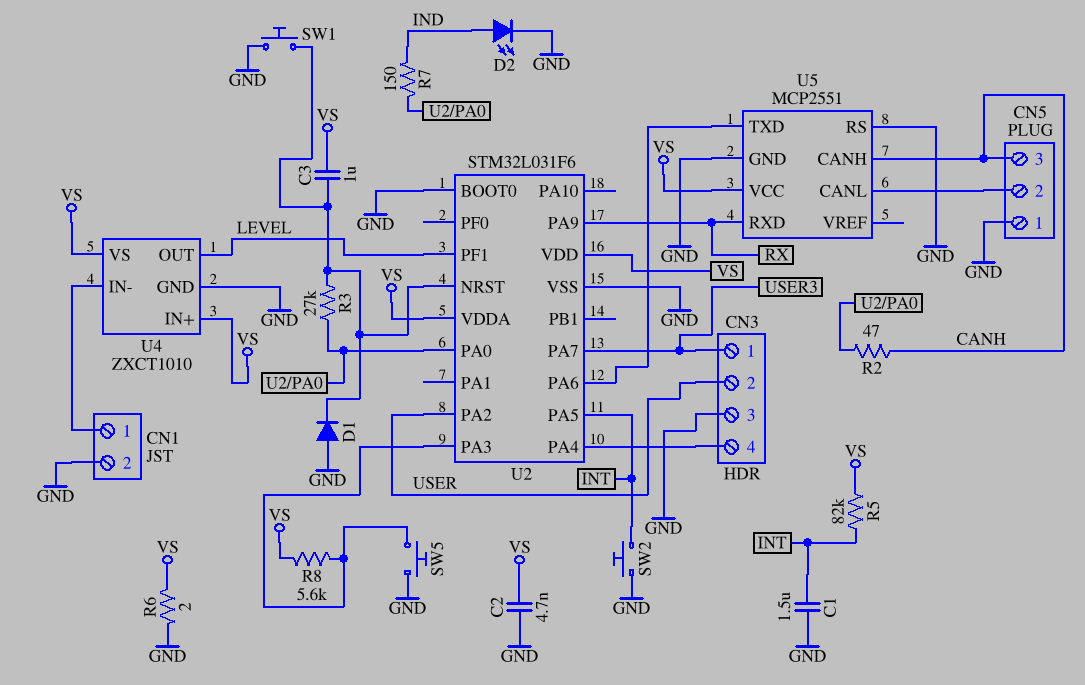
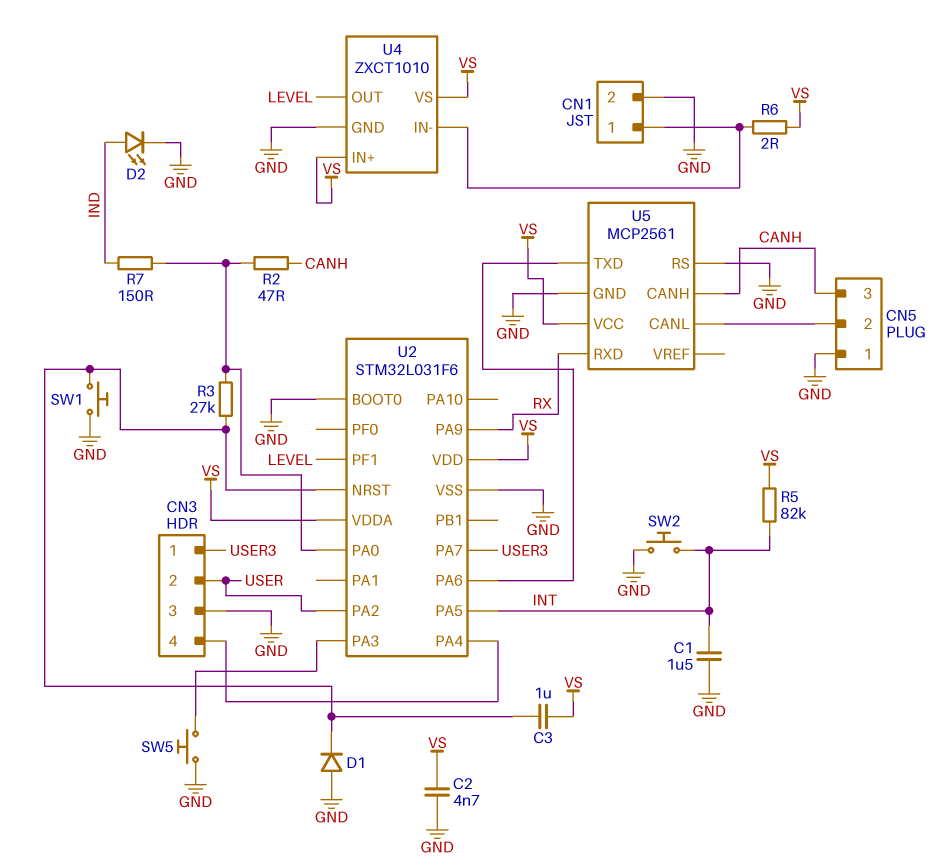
R6: 2 (GND, VS) -> 2 (CN1/1, VS)
R8: 5.6k (U2/PA3, VS) -> none
U5: MCP2551 -> MCP2561

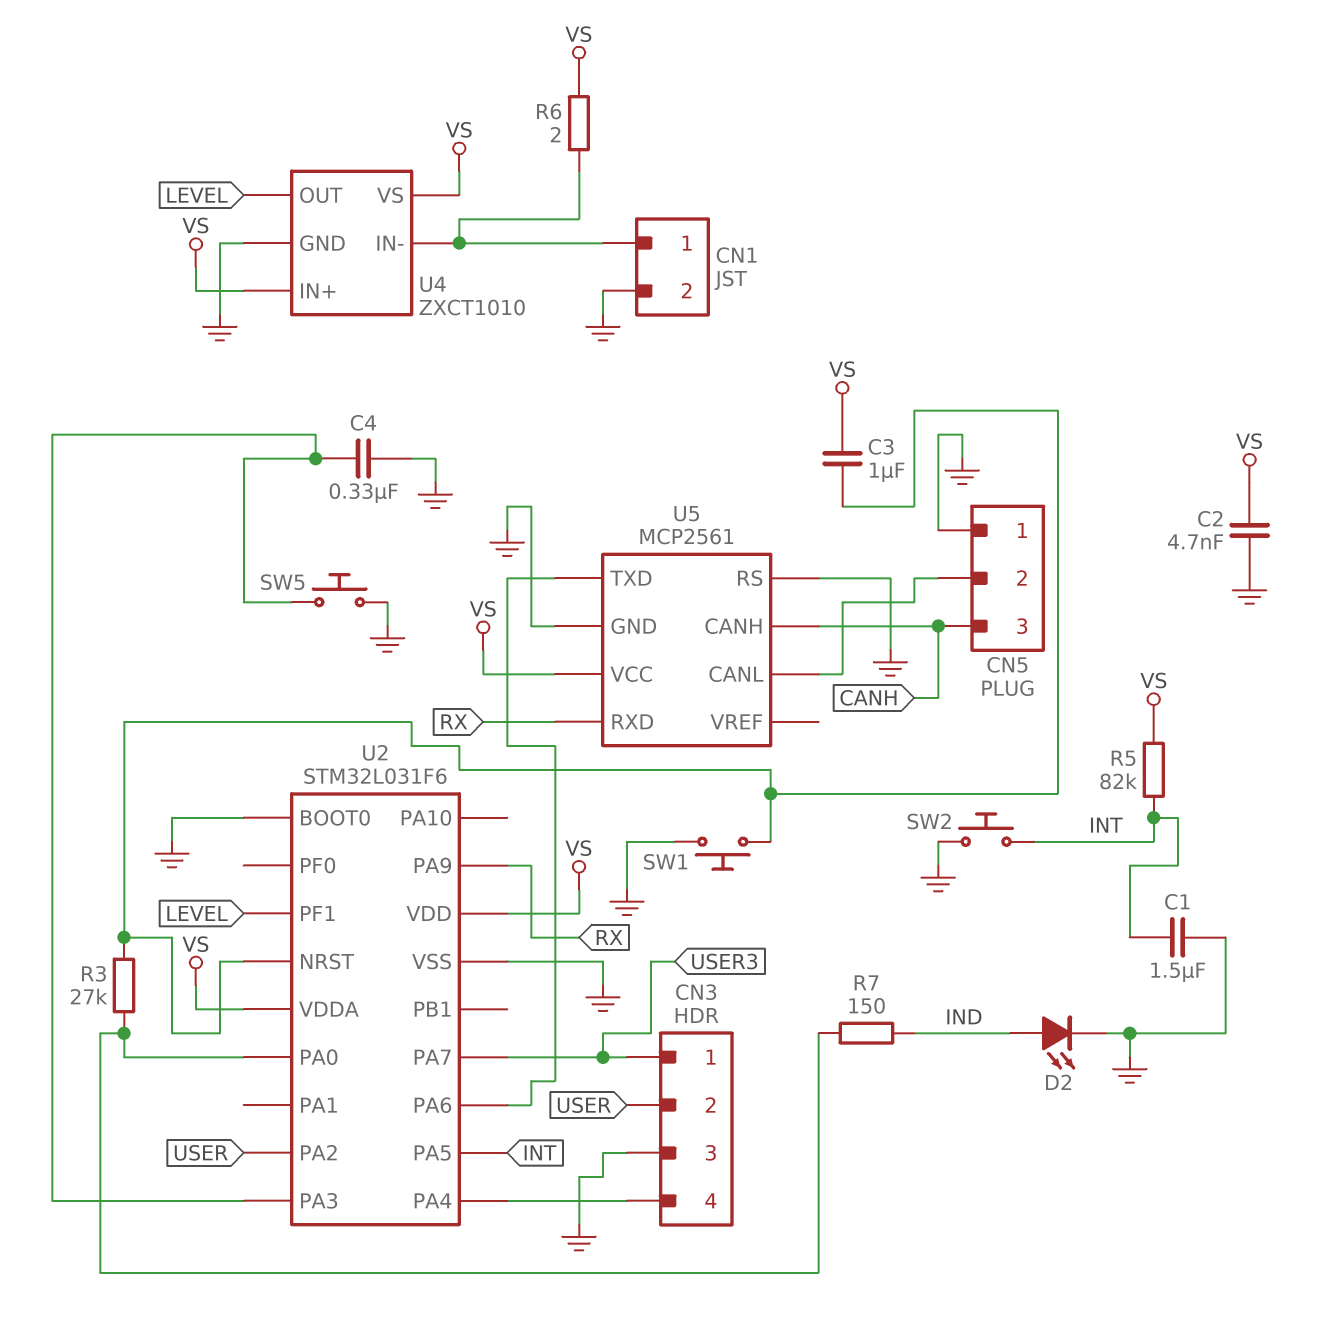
C4: none -> 330nF (GND, U2/PA3)
D1: diode (A GND, K U2/NRST) -> none
R2: 47 (CANH, U2/PA0) -> none

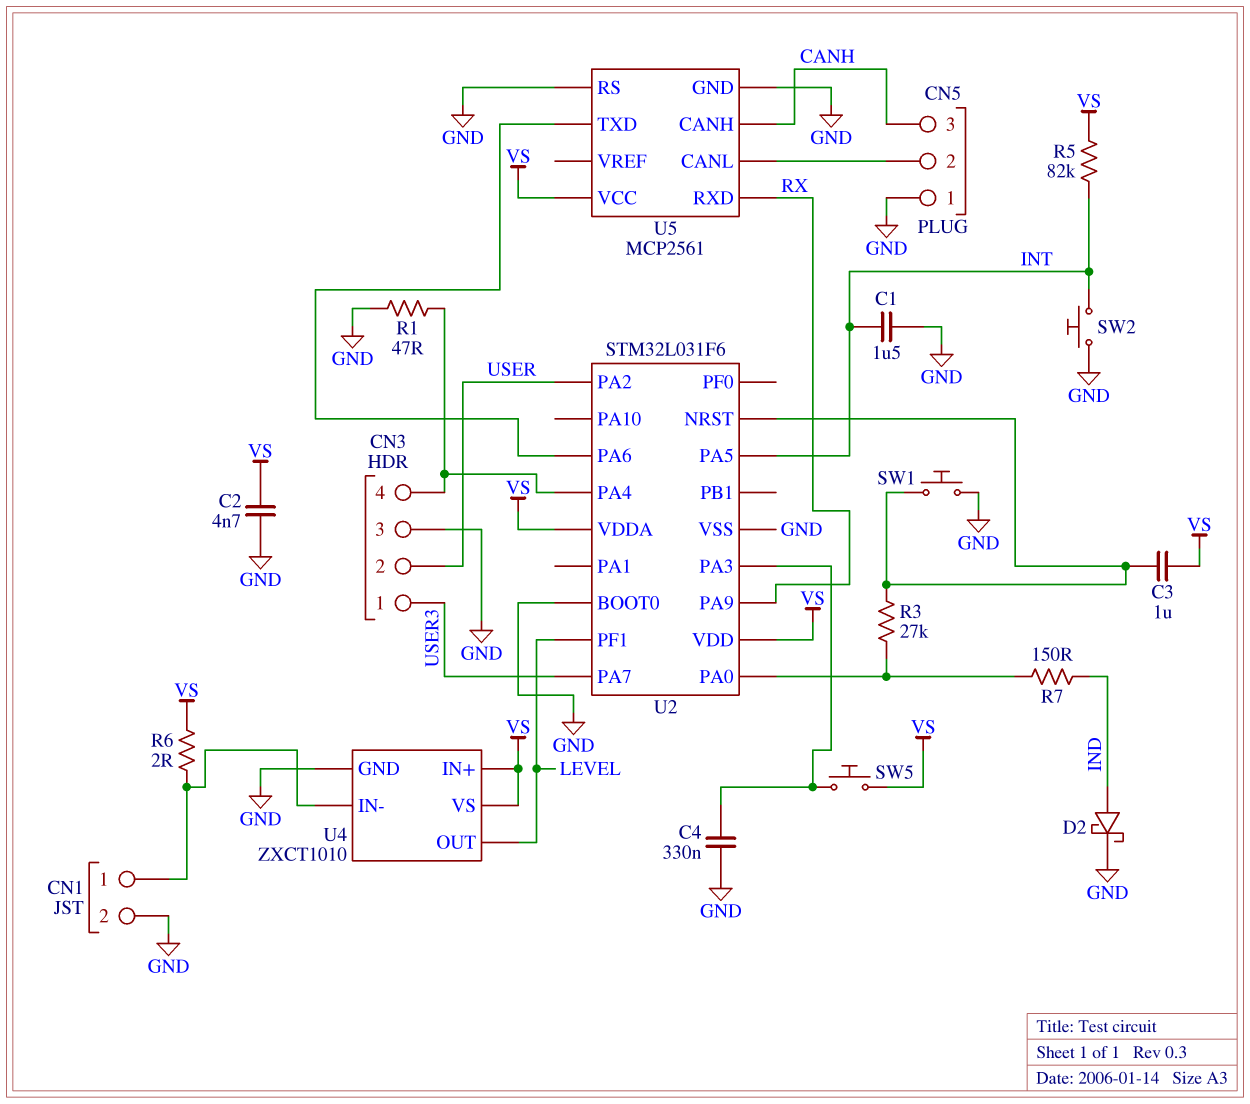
D2: LED (A IND, K GND) -> schottky (A IND, K GND)
R1: none -> 47 (CN3/4, GND)
SW5: button (GND, U2/PA3) -> button (U2/PA3, VS)

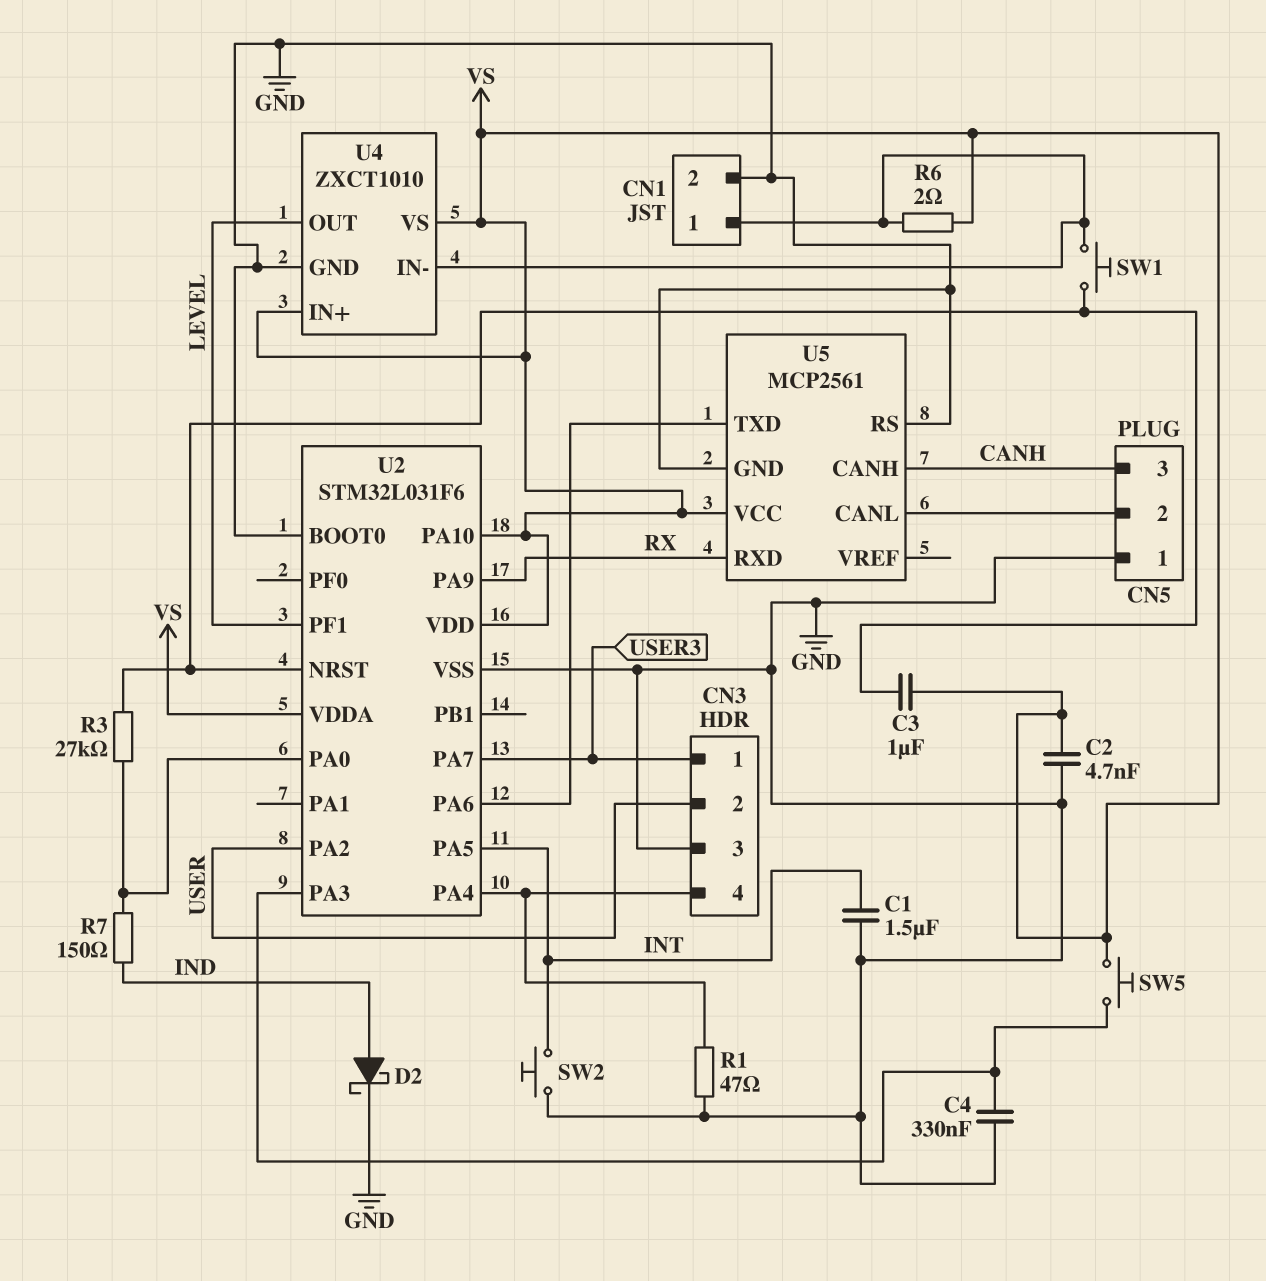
R5: 82k (INT, VS) -> none
SW1: button (GND, U2/NRST) -> button (CN1/1, U2/NRST)
U2 pin PA10: none -> VS

